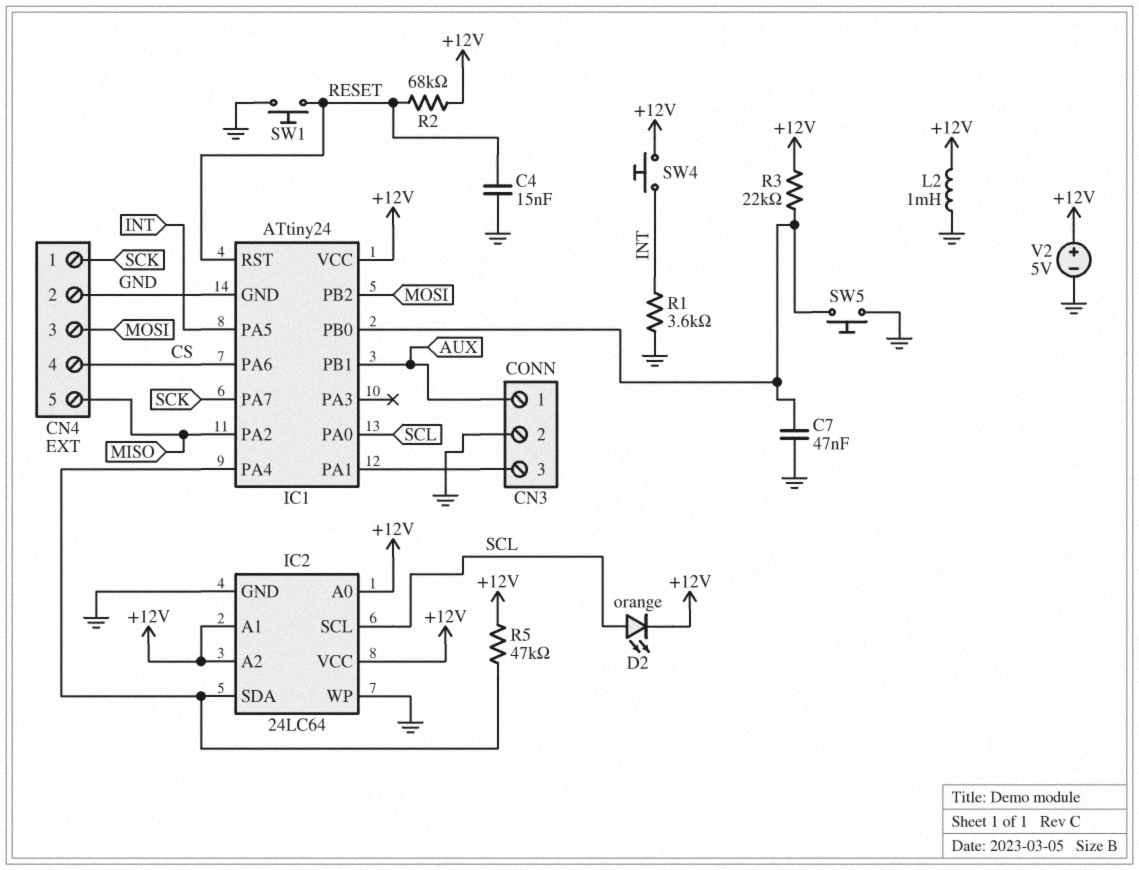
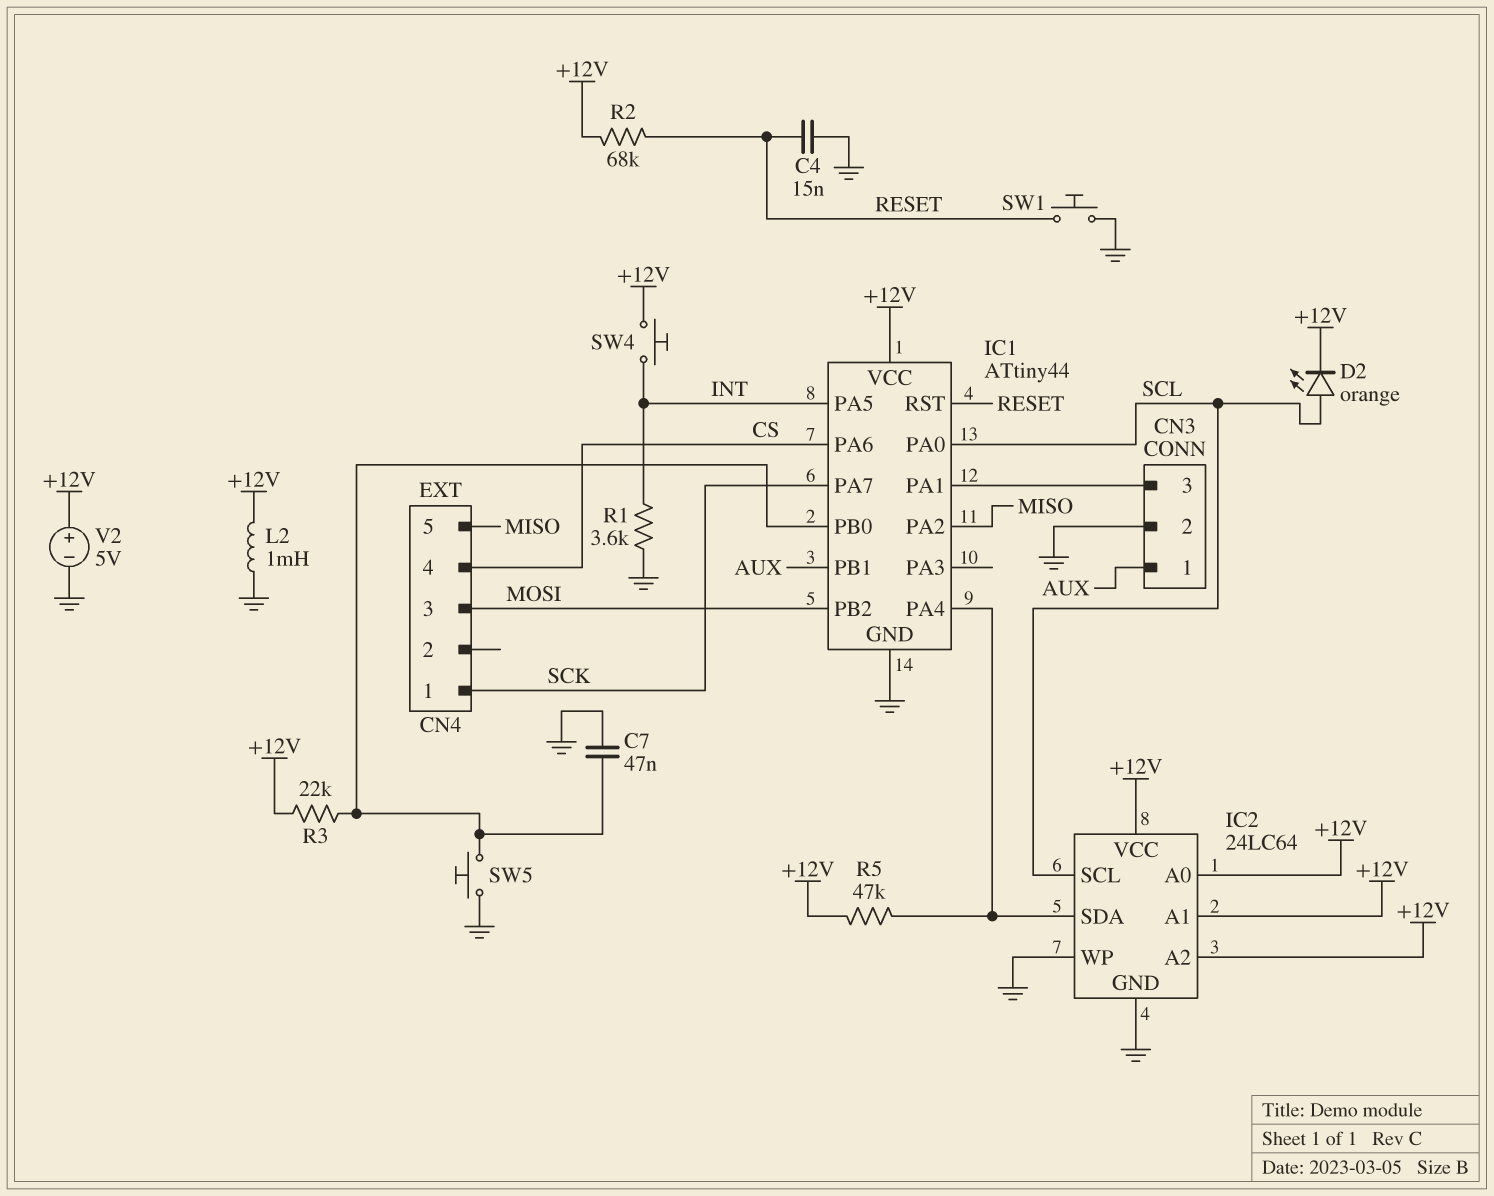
CN4 pin 2: GND -> none
IC1: ATtiny24 -> ATtiny44

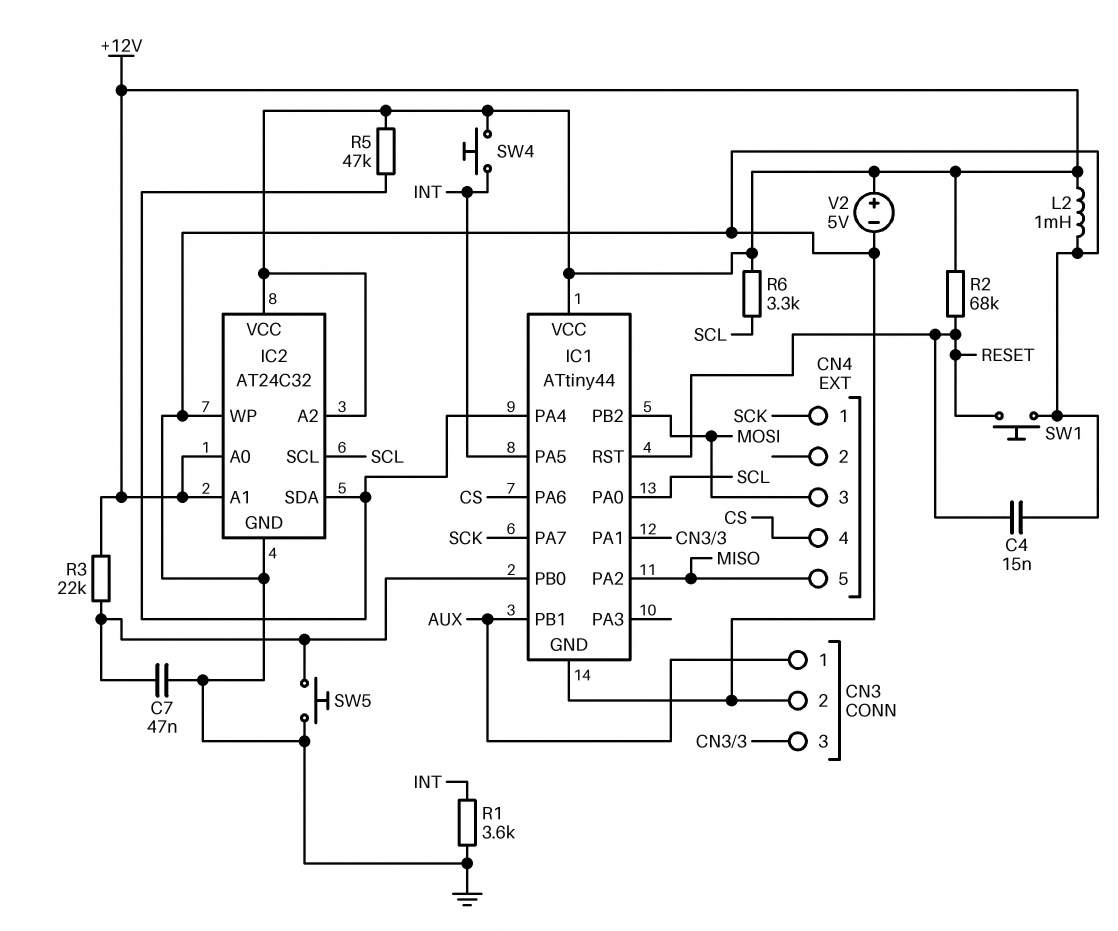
D2: LED orange (A SCL, K +12V) -> none
IC2: 24LC64 -> AT24C32
R6: none -> 3.3k (+12V, SCL)

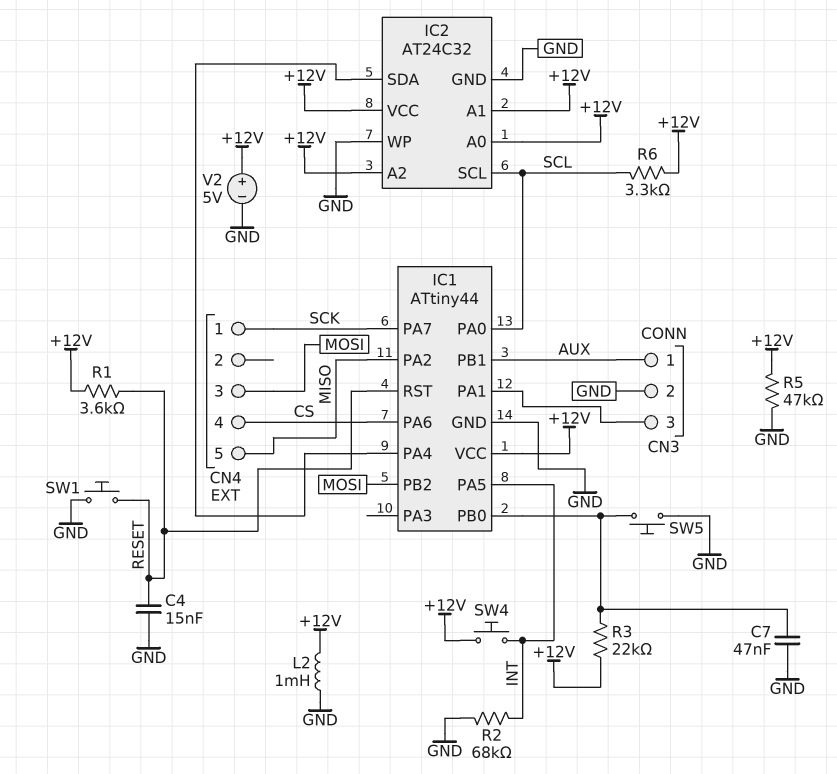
R1: 3.6k (GND, INT) -> 3.6k (+12V, RESET)
R2: 68k (+12V, RESET) -> 68k (GND, INT)
R5: 47k (+12V, IC1/PA4) -> 47k (+12V, GND)

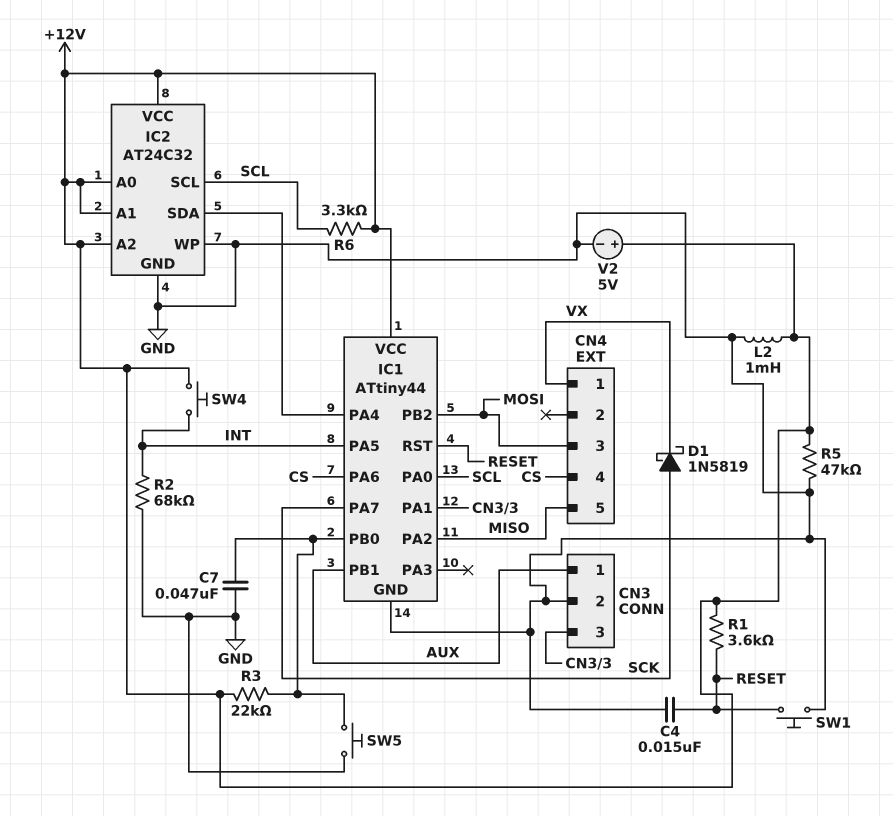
CN4 pin 1: SCK -> VX
D1: none -> schottky 1N5819 (A SCK, K VX)

